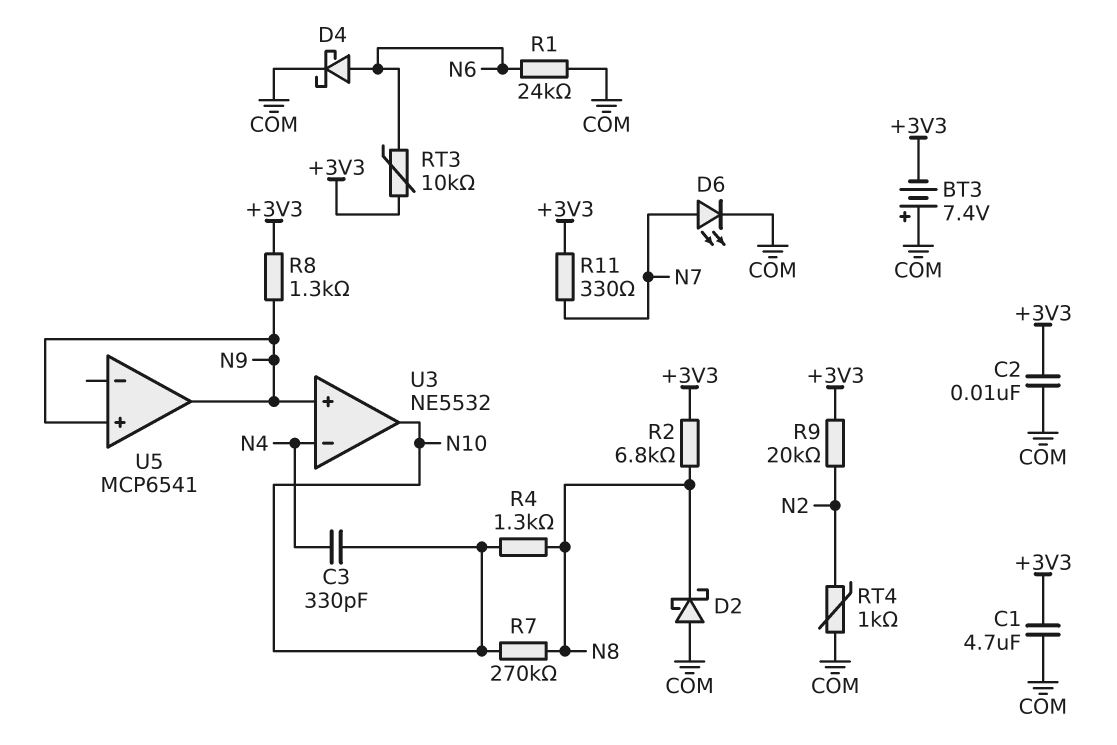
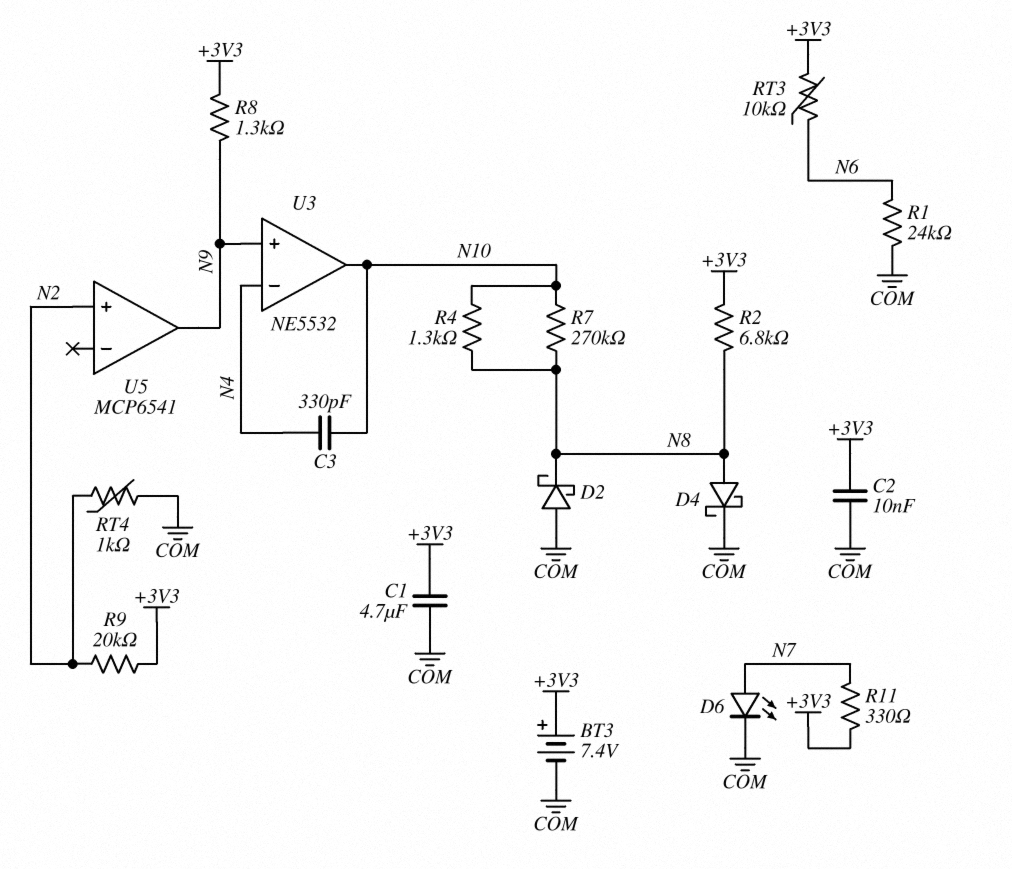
BT3: 7.4V (plus COM, minus +3V3) -> 7.4V (plus +3V3, minus COM)
D4: schottky (A N6, K COM) -> schottky (A N8, K COM)
U5 pin in+: N9 -> N2

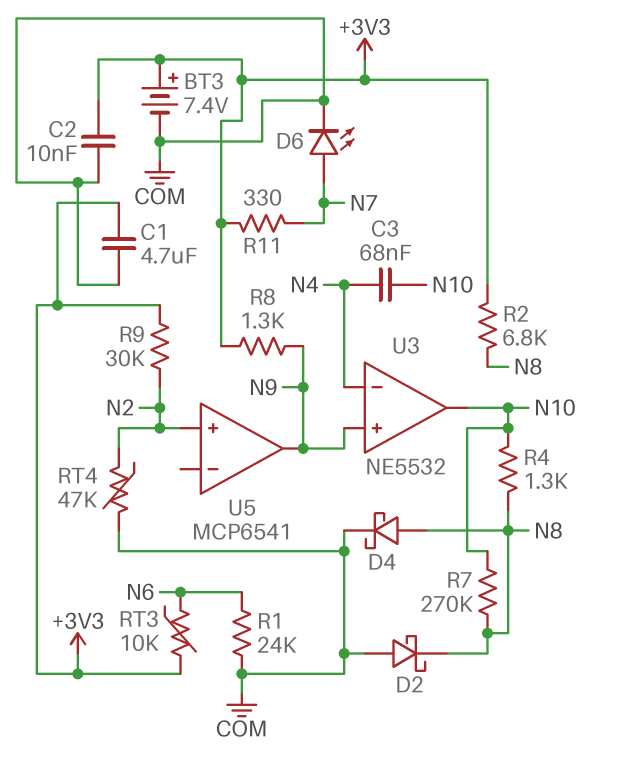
C3: 330pF (N4, N10) -> 68nF (N4, N10)
R9: 20k (+3V3, N2) -> 30k (+3V3, N2)
RT4: 1k (COM, N2) -> 47k (COM, N2)

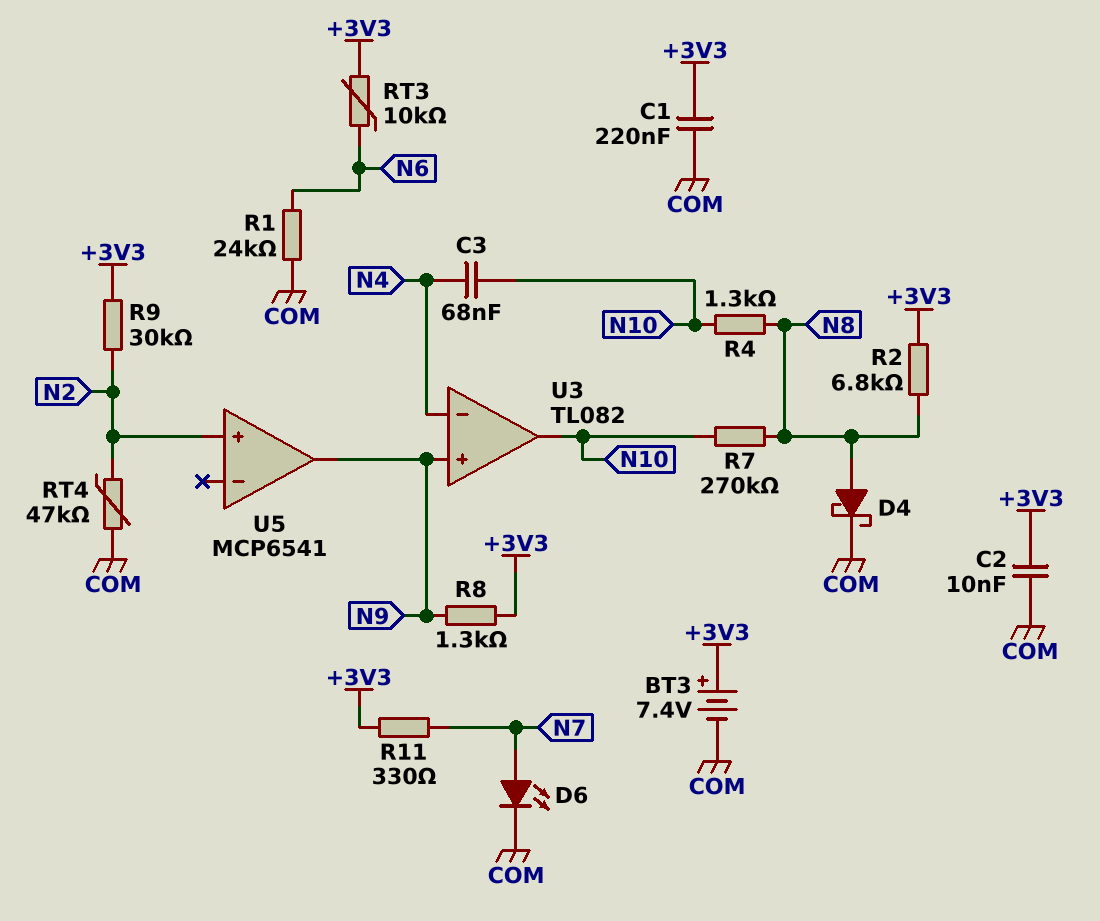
C1: 4.7uF (+3V3, COM) -> 220nF (+3V3, COM)
D2: schottky (A COM, K N8) -> none
U3: NE5532 -> TL082

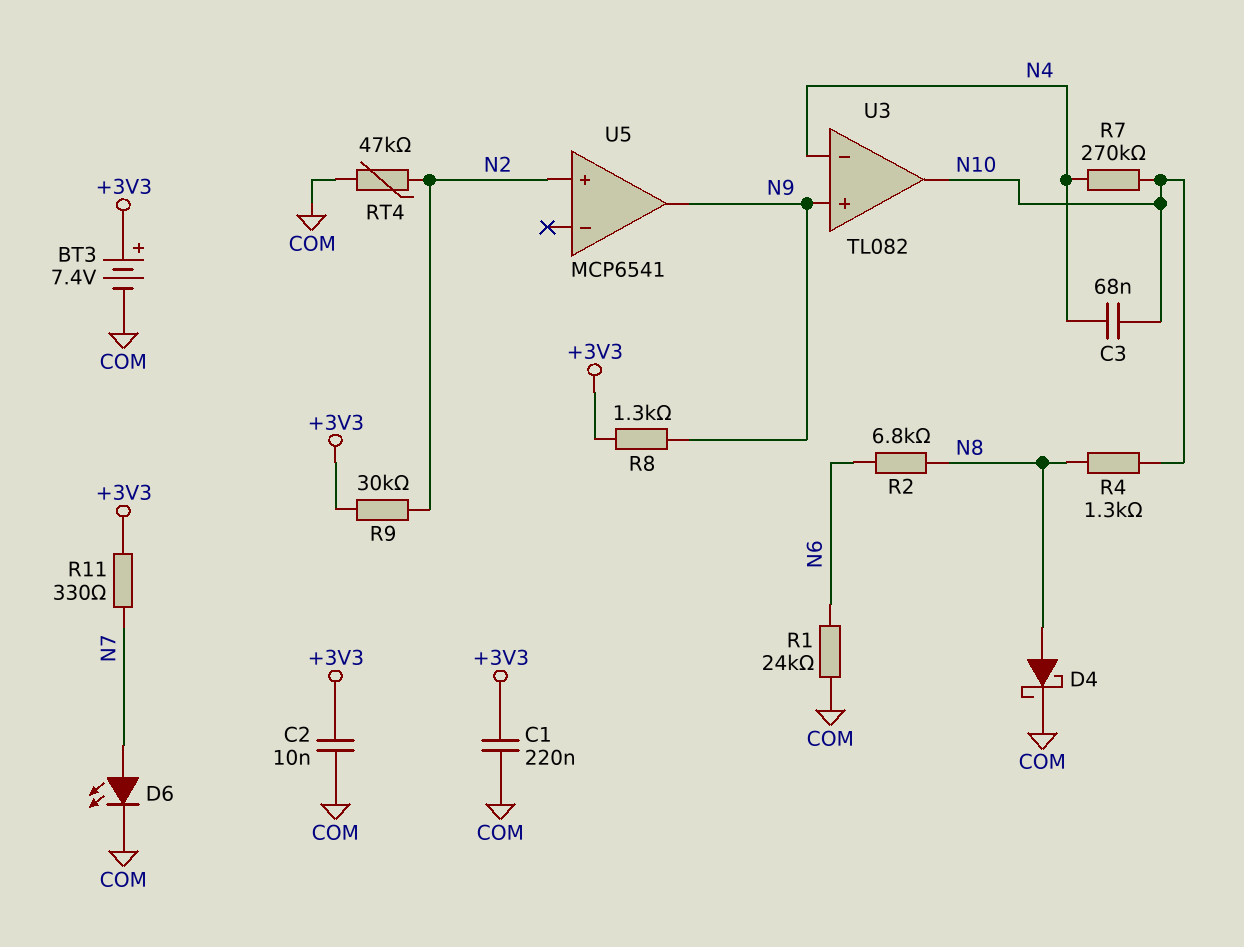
R2: 6.8k (+3V3, N8) -> 6.8k (N6, N8)
R7: 270k (N8, N10) -> 270k (N4, N10)
RT3: 10k (+3V3, N6) -> none

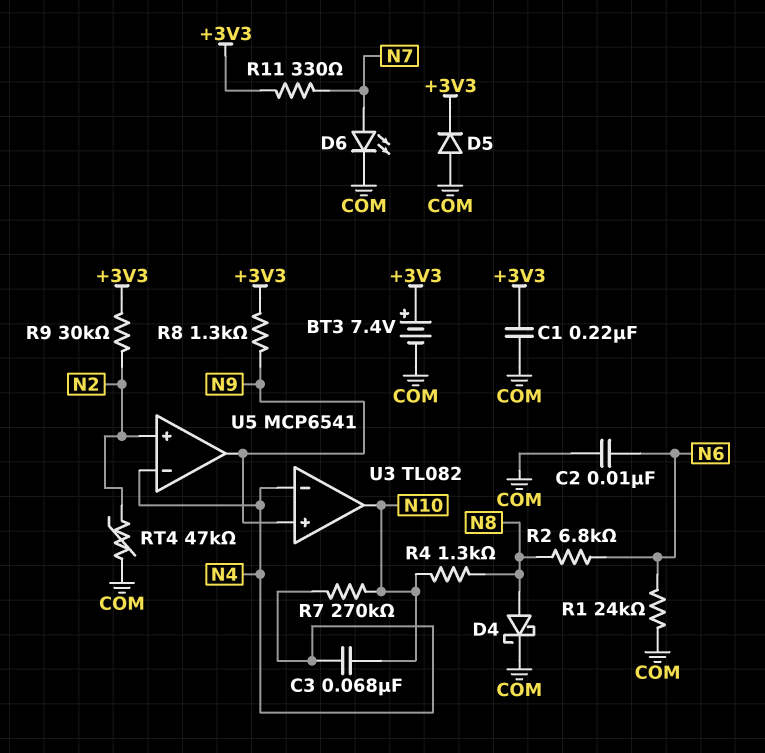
C2: 10nF (+3V3, COM) -> 10nF (COM, N6)
D5: none -> diode (A COM, K +3V3)
U5 pin in-: none -> N4

